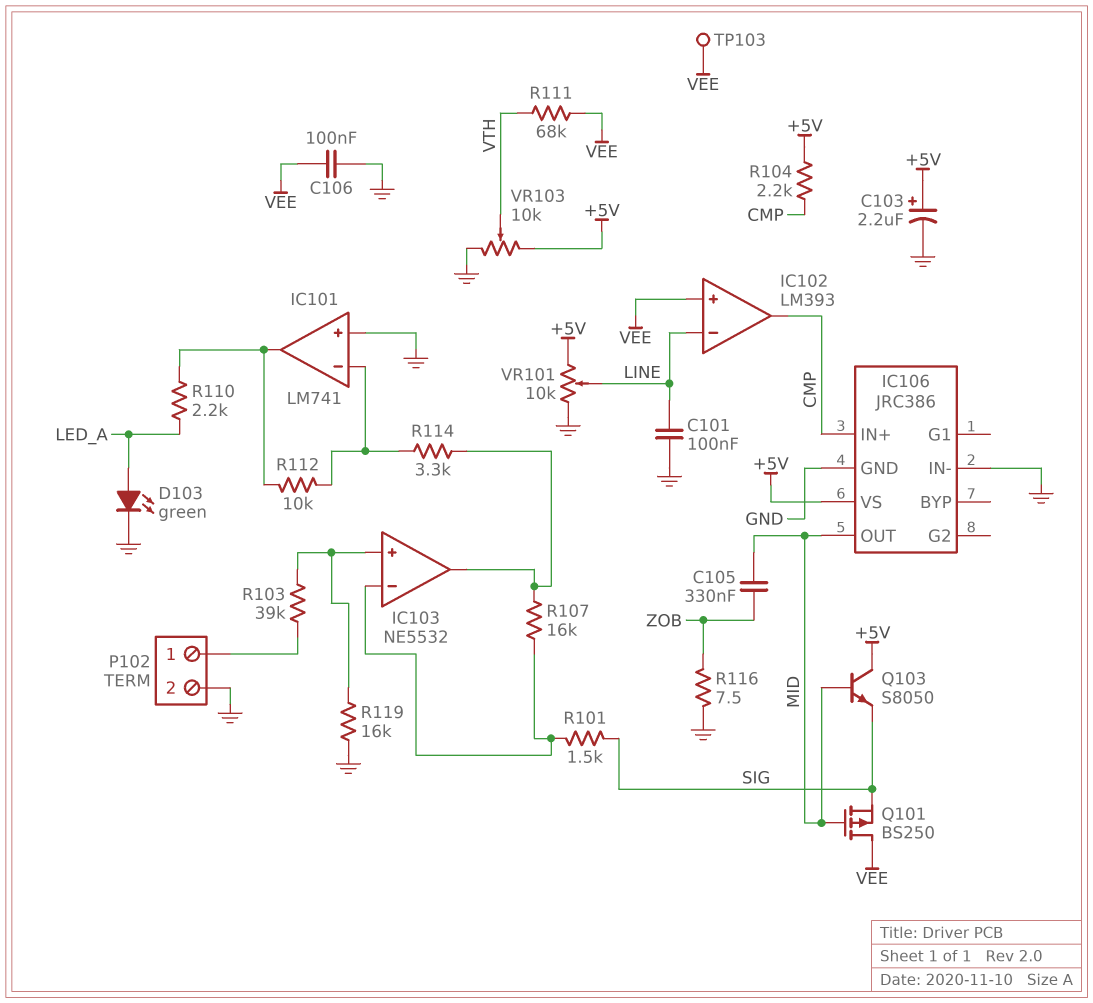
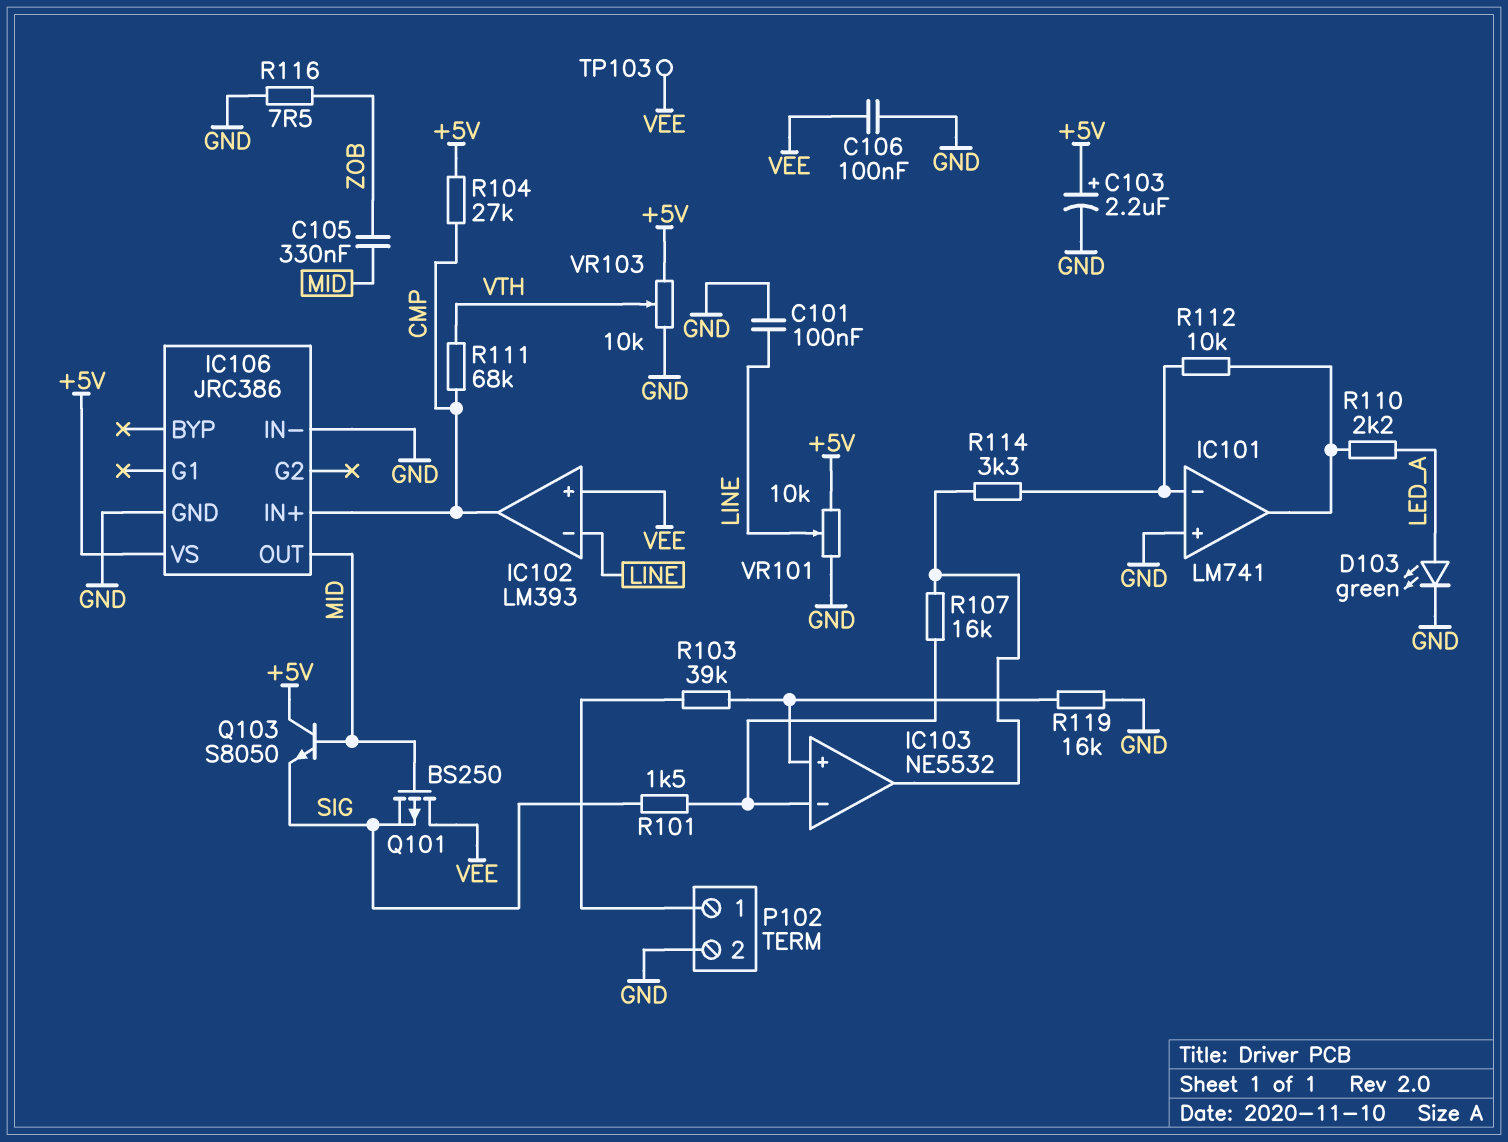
R104: 2.2k (+5V, CMP) -> 27k (+5V, CMP)
R111: 68k (VEE, VTH) -> 68k (CMP, VTH)

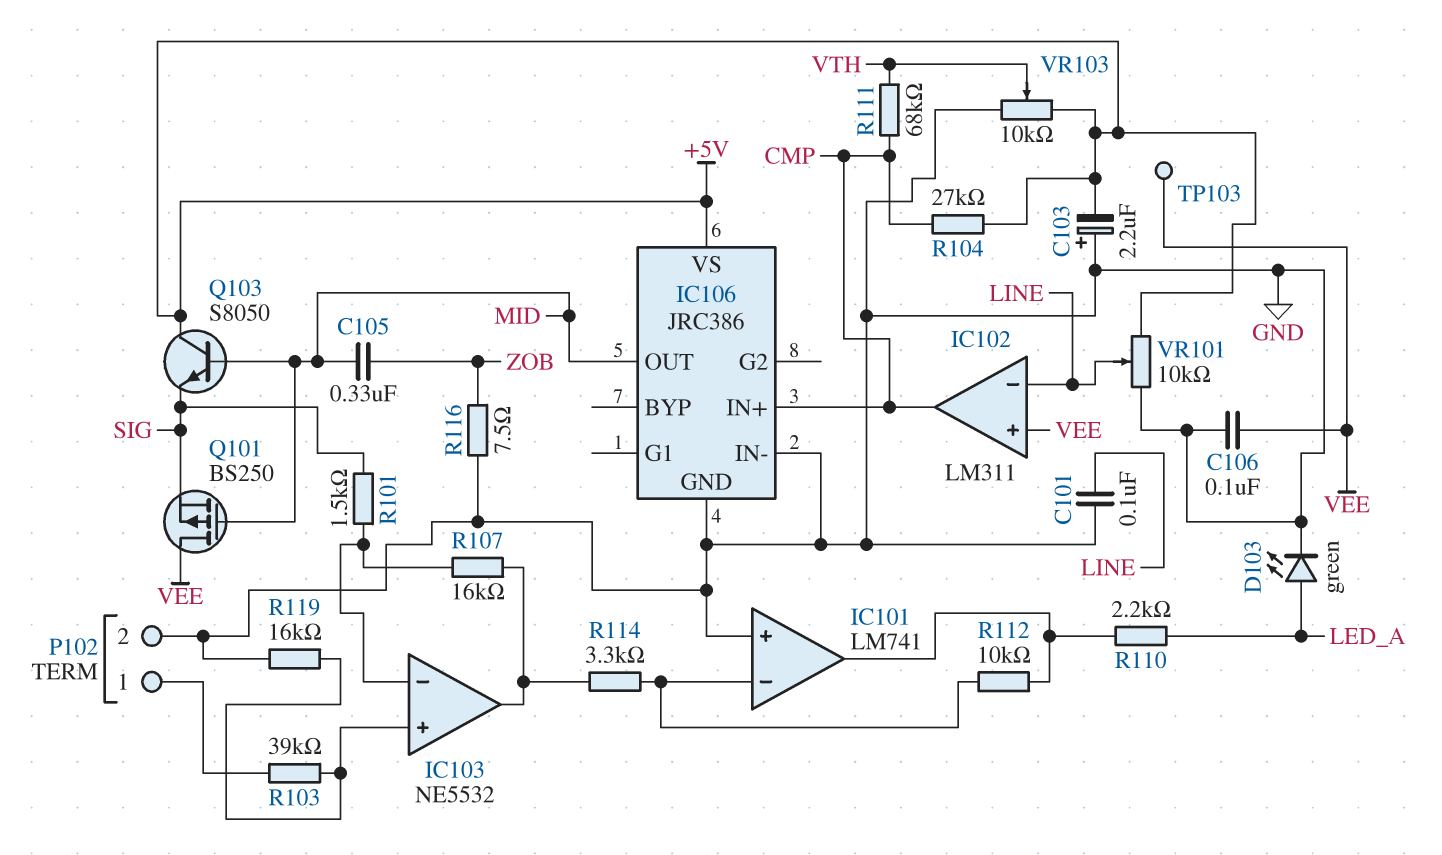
C103: 2.2uF (plus +5V, minus GND) -> 2.2uF (plus GND, minus +5V)
IC102: LM393 -> LM311

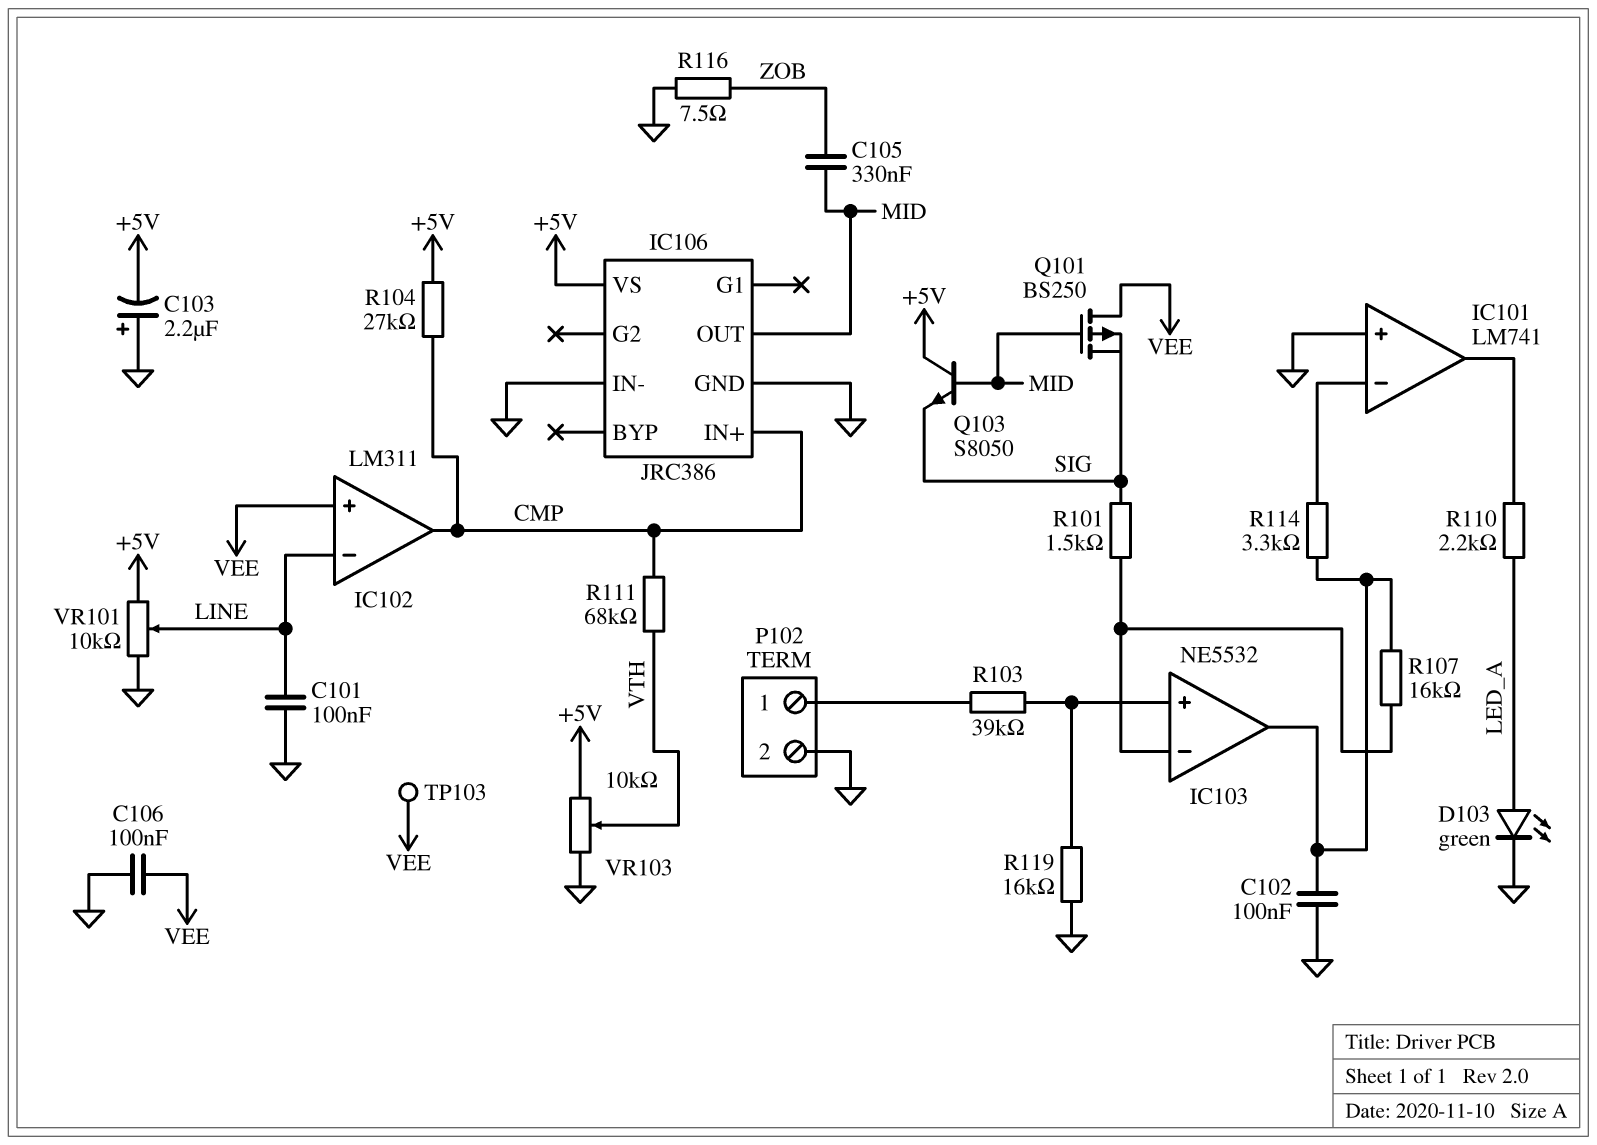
C102: none -> 100nF (GND, IC103/out)
R112: 10k (IC101/in-, IC101/out) -> none

